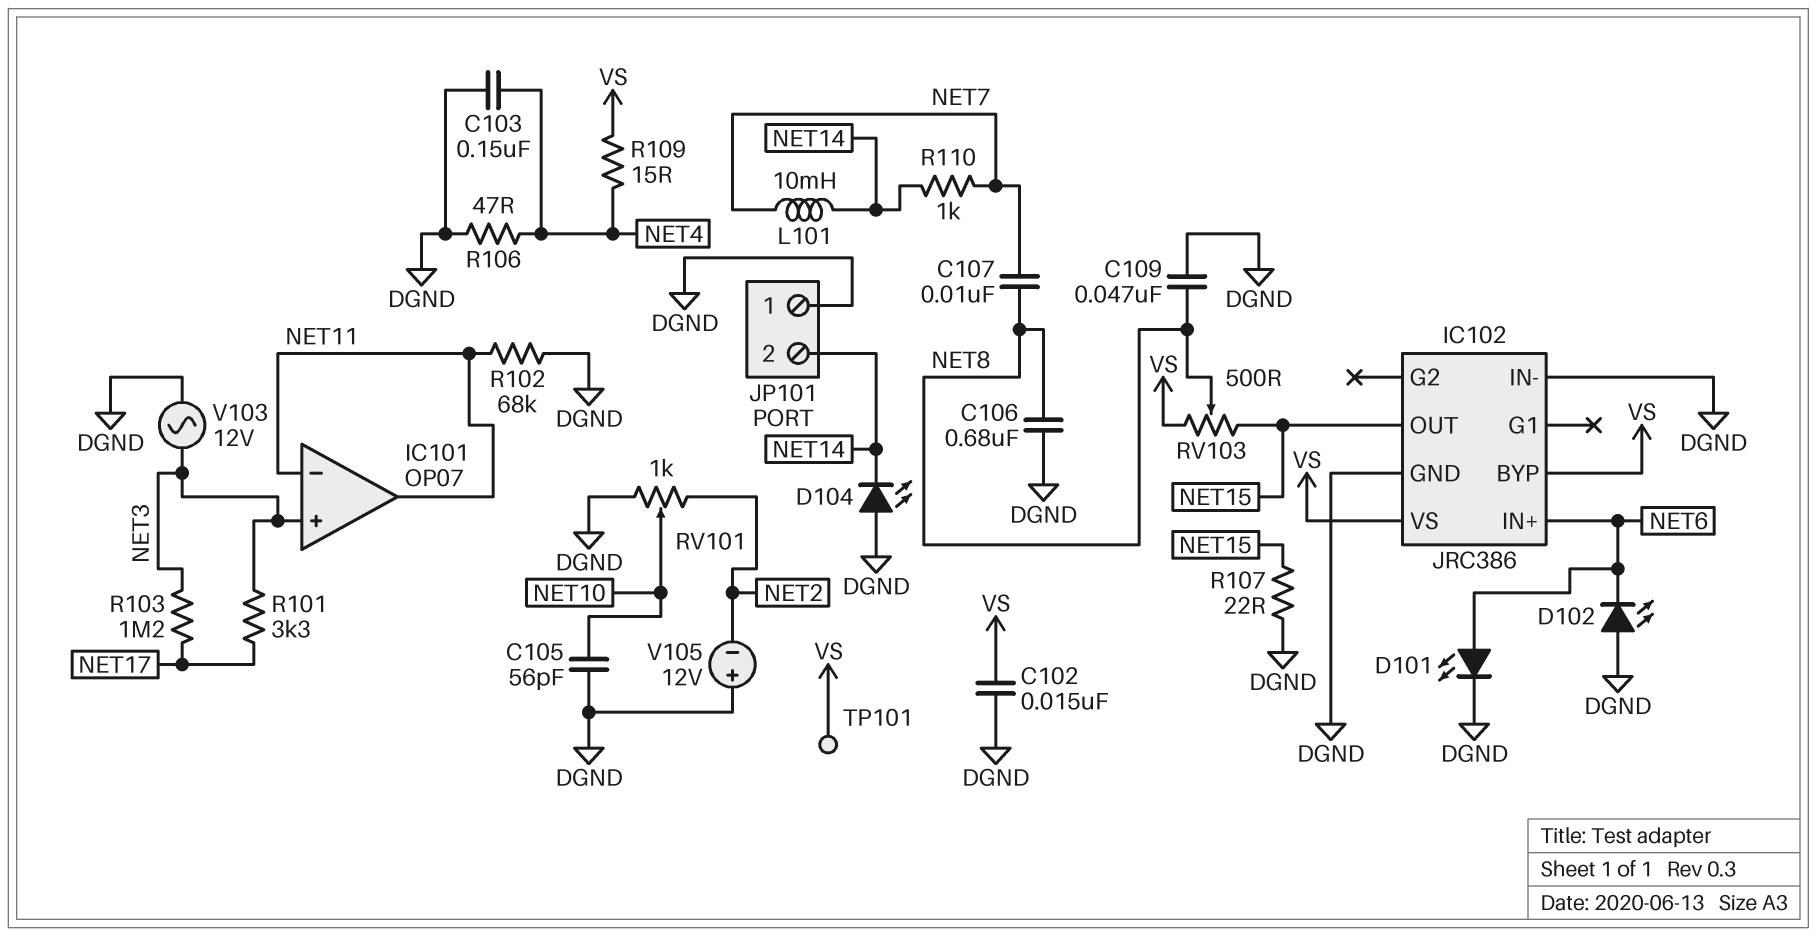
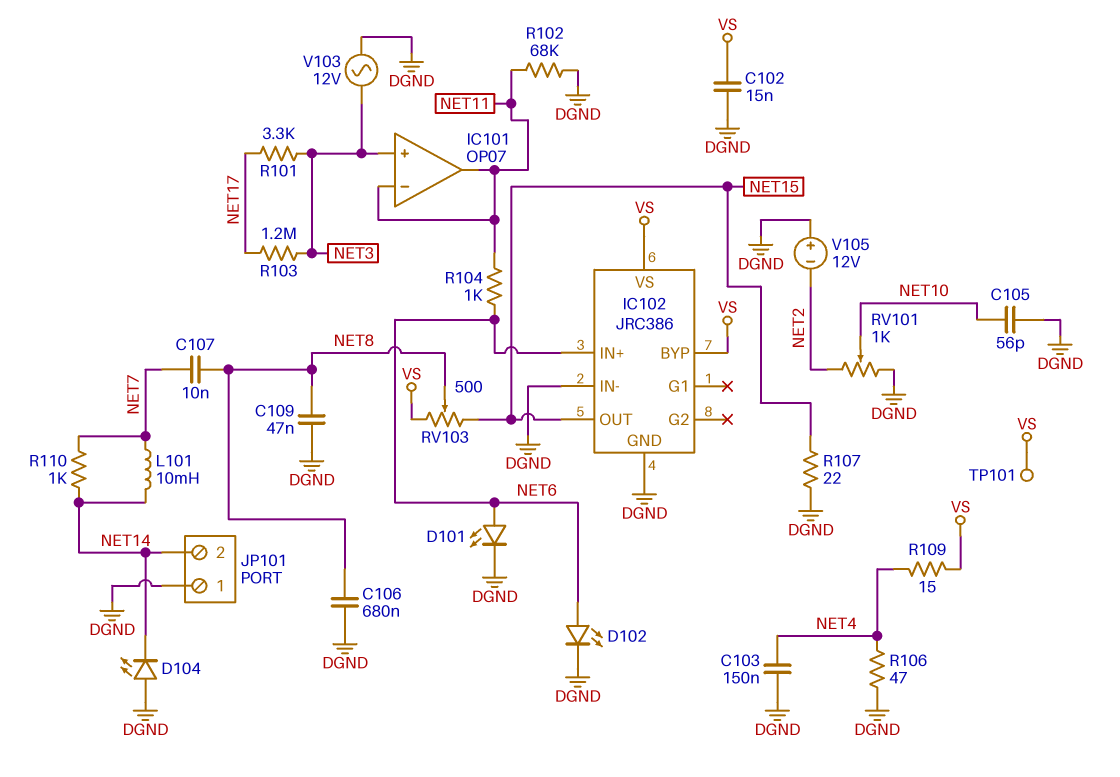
D102: LED (A DGND, K NET6) -> LED (A NET6, K DGND)
R104: none -> 1k (NET6, NET11)

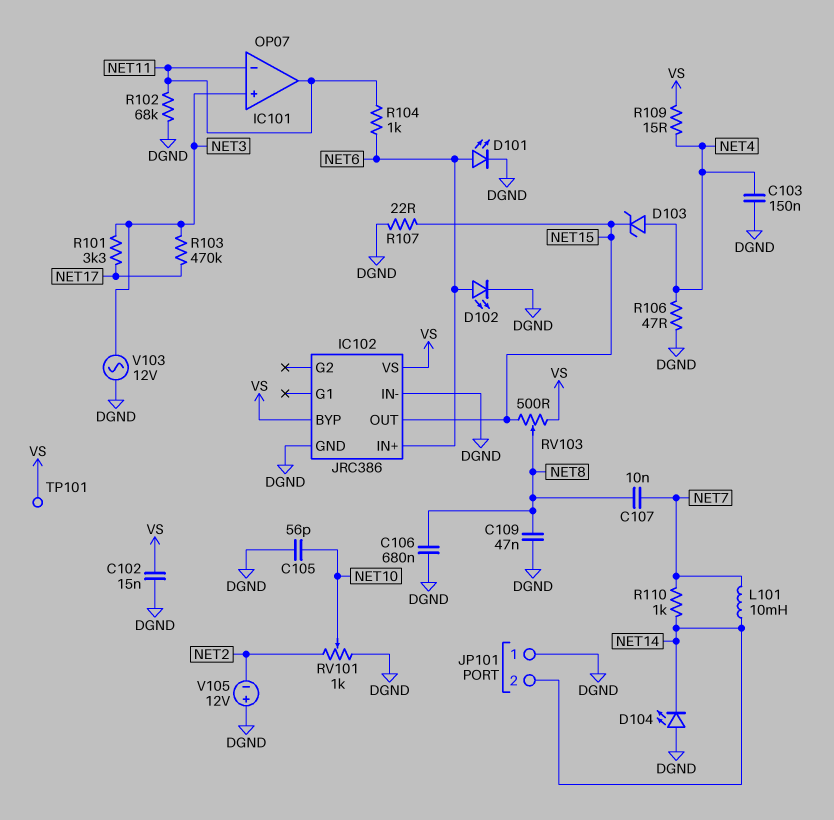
D103: none -> zener (A NET4, K NET15)
R103: 1.2M (NET3, NET17) -> 470k (NET3, NET17)

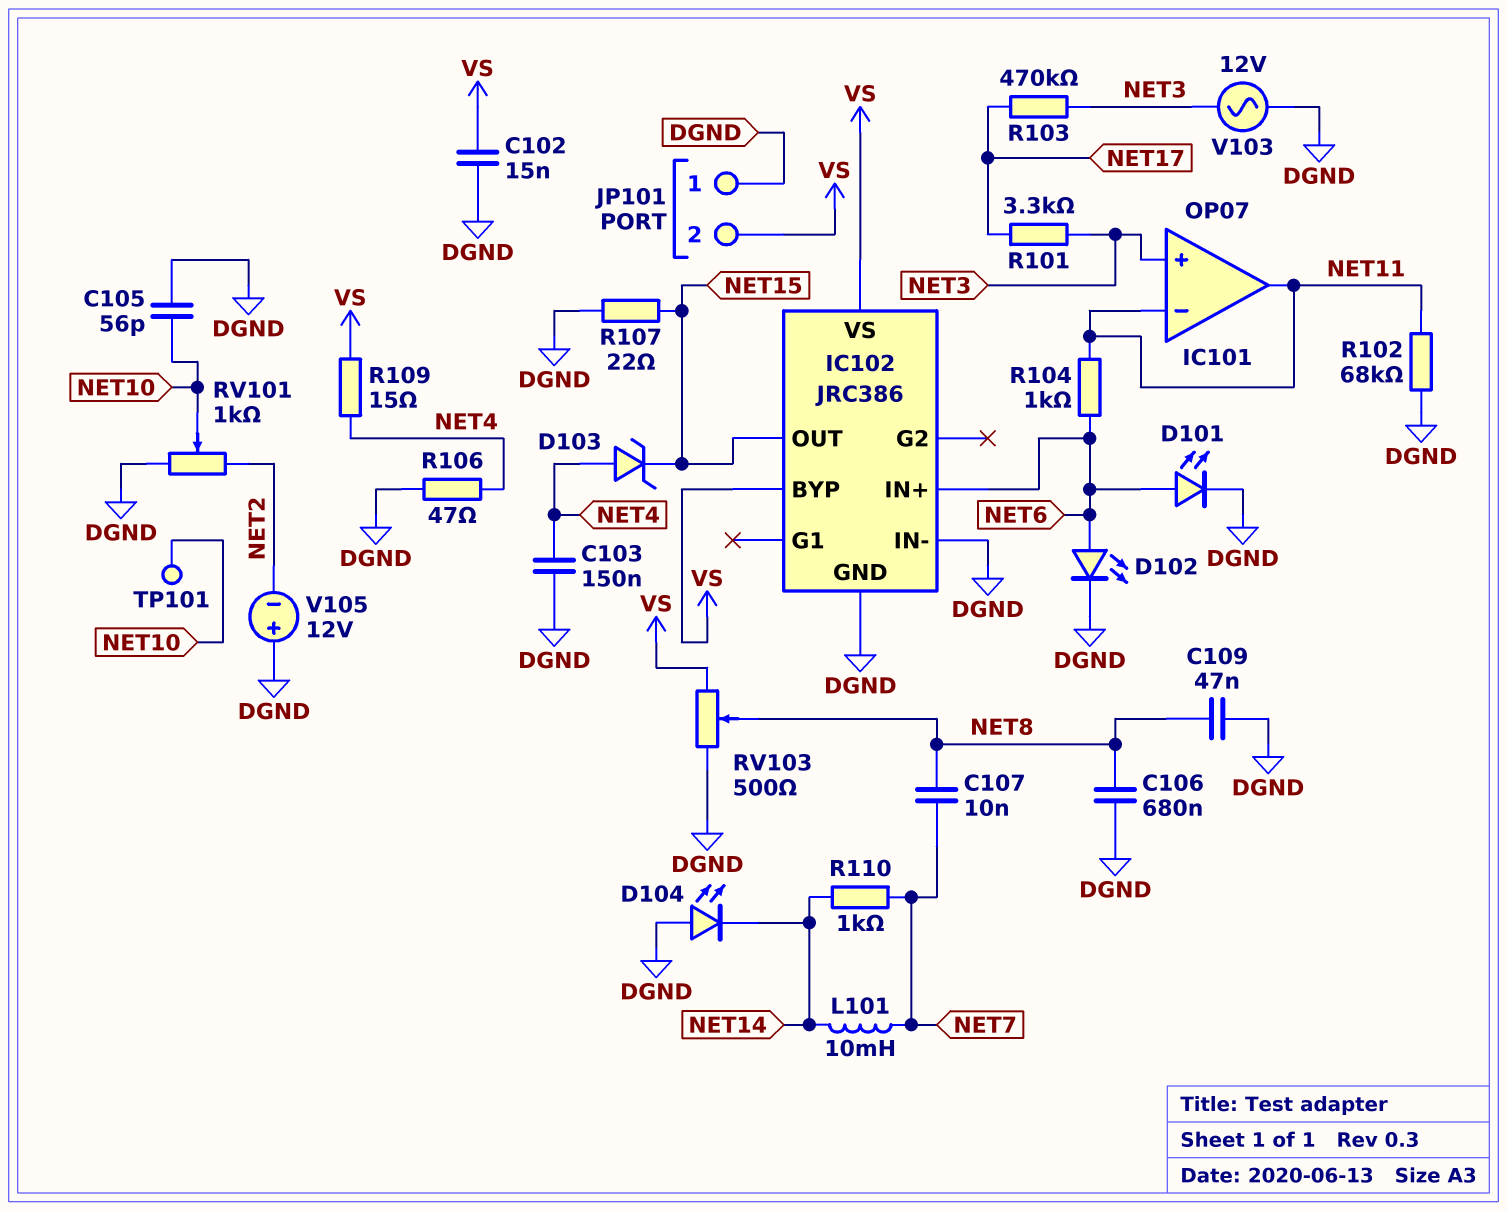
JP101 pin 2: NET14 -> VS
RV103: 500 (NET15, VS, wiper NET8) -> 500 (DGND, VS, wiper NET8)
TP101: test point (VS) -> test point (NET10)

